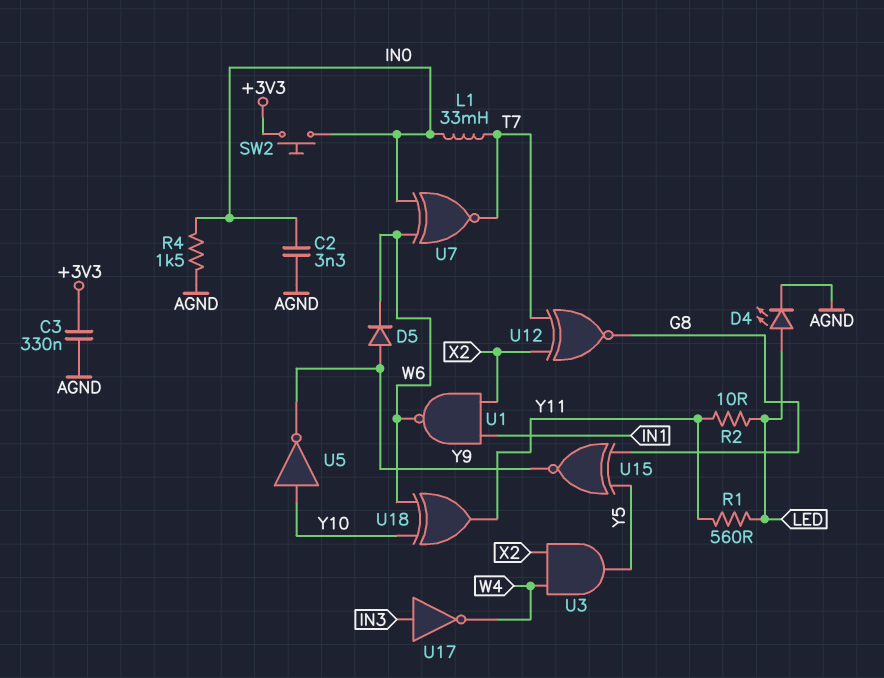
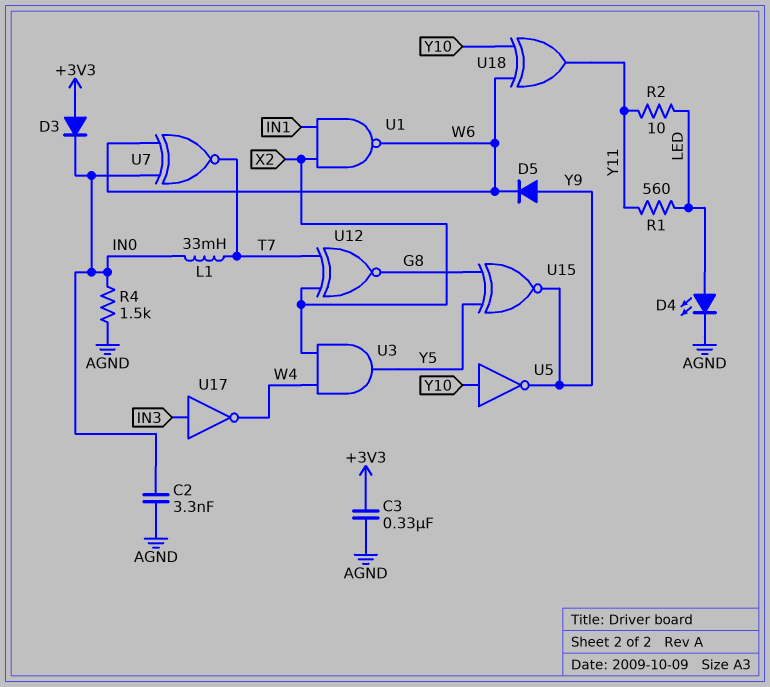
D3: none -> diode (A +3V3, K IN0)
SW2: button (+3V3, IN0) -> none

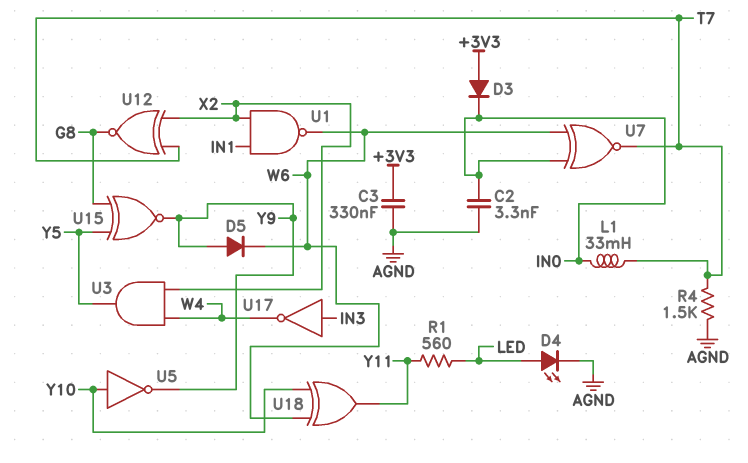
R2: 10 (LED, Y11) -> none
R4: 1.5k (AGND, IN0) -> 1.5k (AGND, T7)

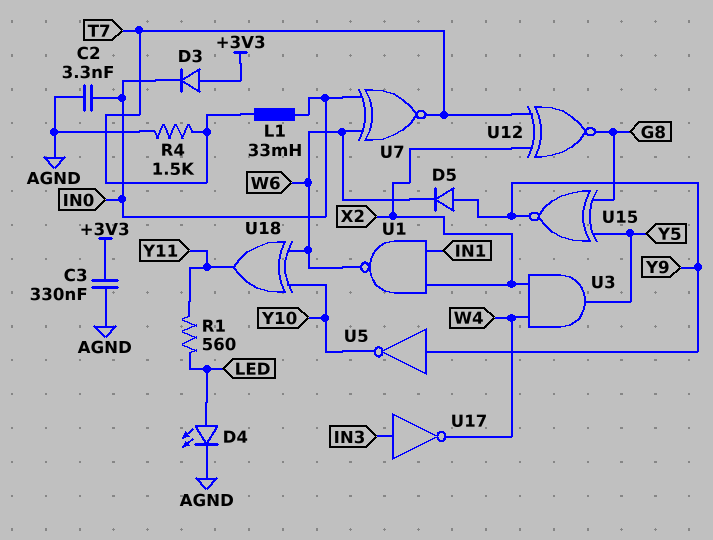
U5: NOT (in Y10, out Y9) -> NOT (in Y9, out Y10)

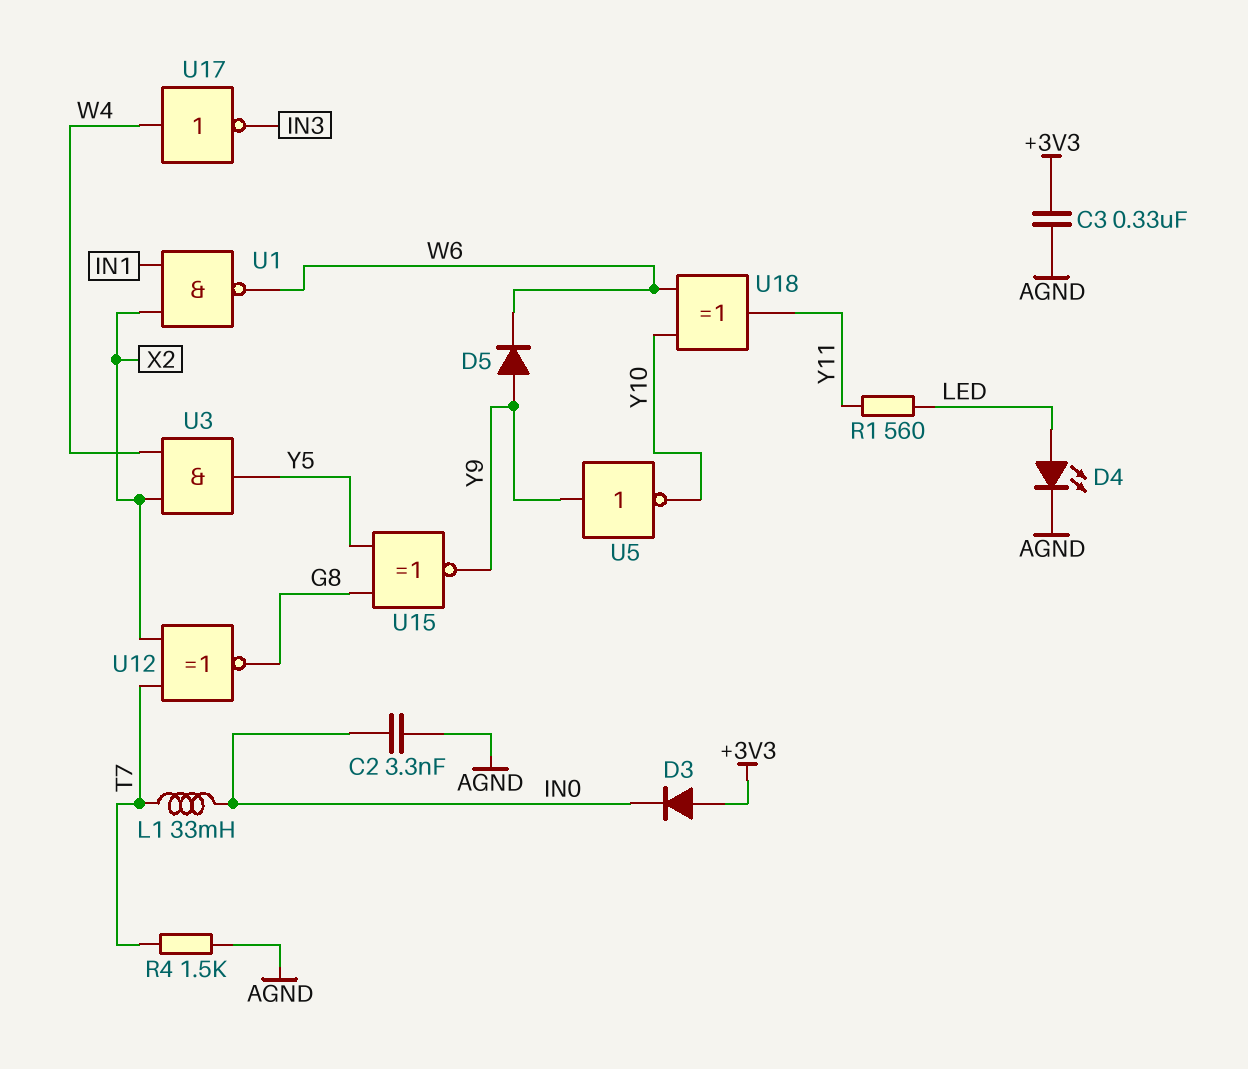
U7: XNOR (in IN0, in W6, out T7) -> none
U17: NOT (in IN3, out W4) -> NOT (in W4, out IN3)

